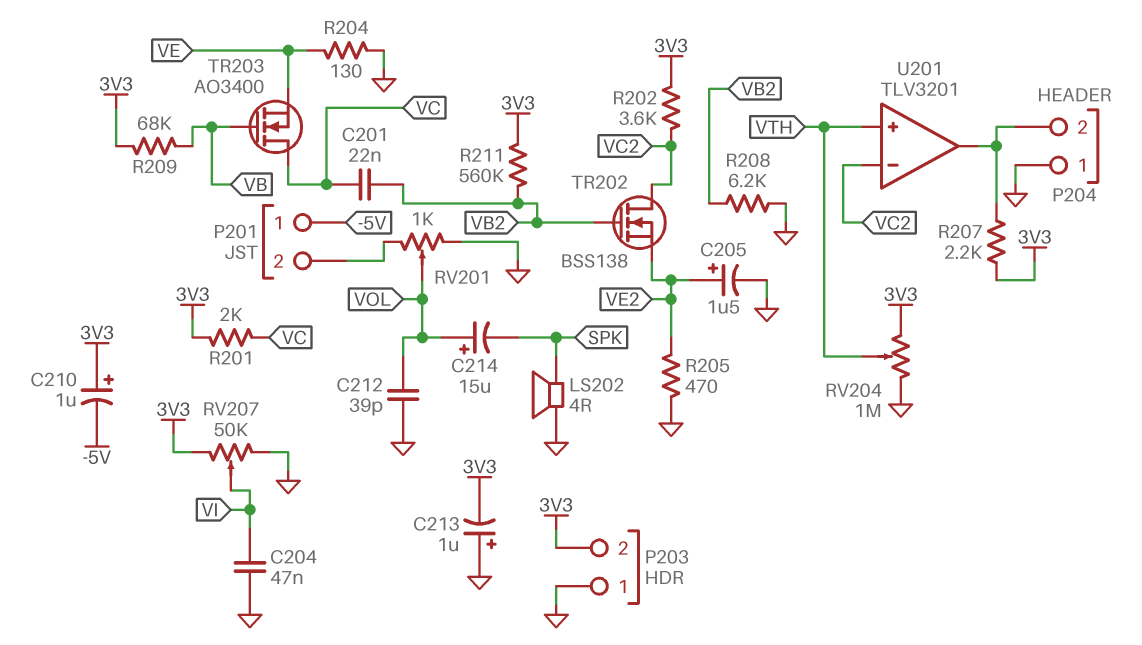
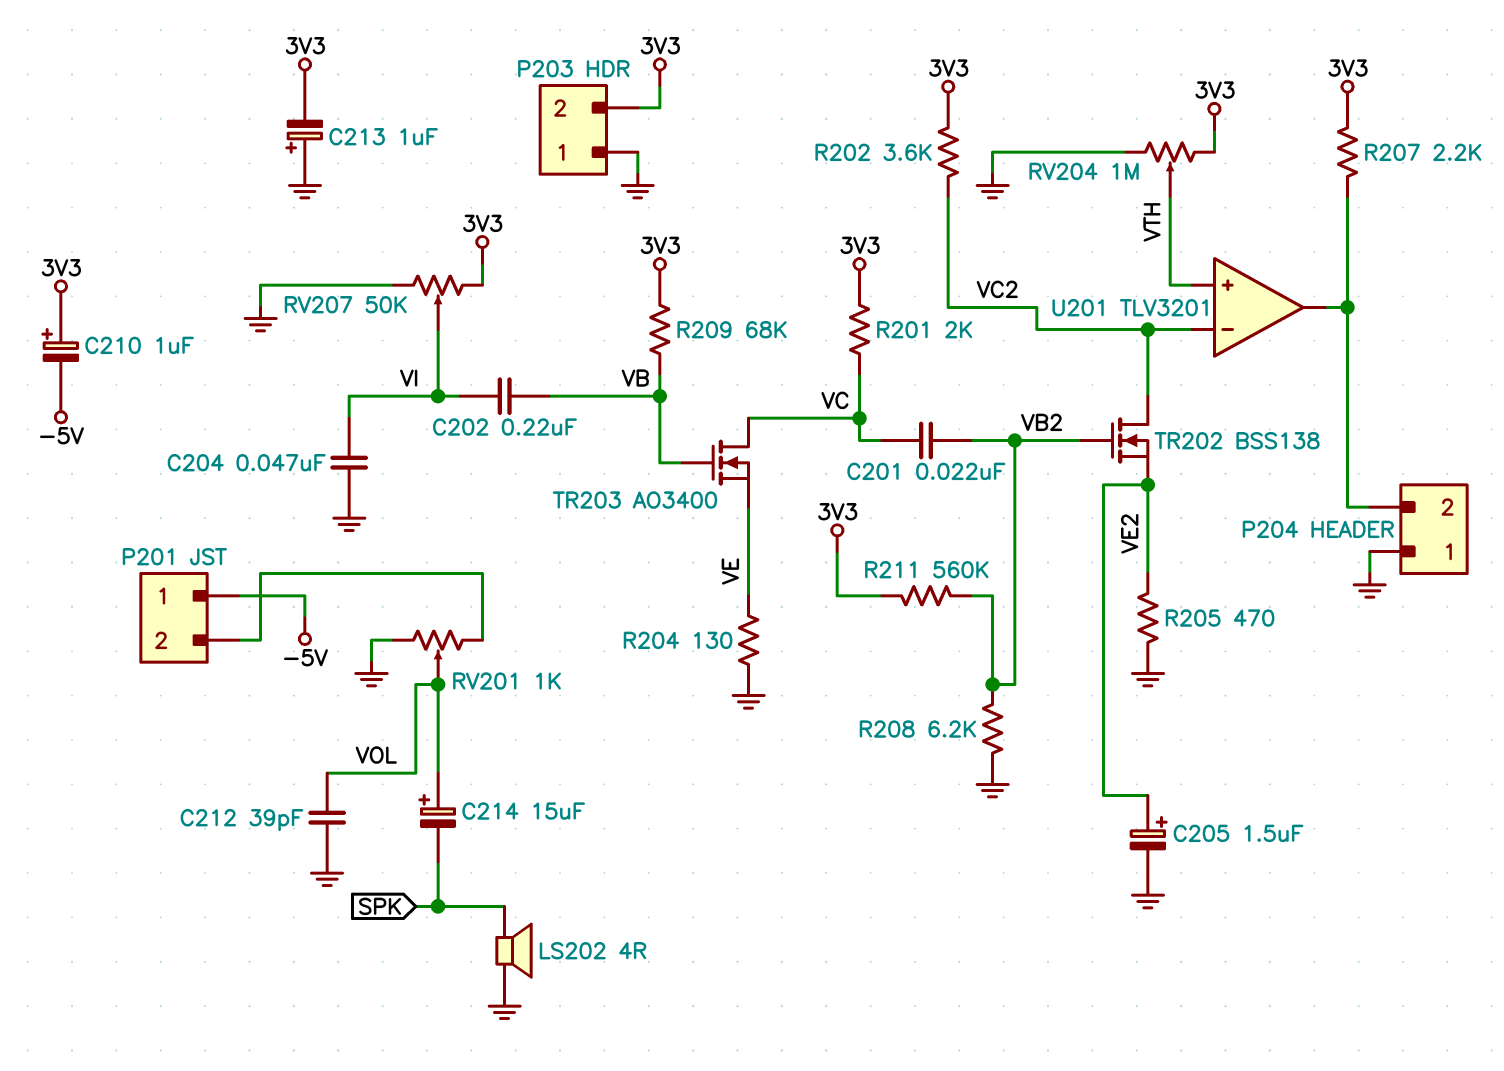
C202: none -> 220nF (VB, VI)

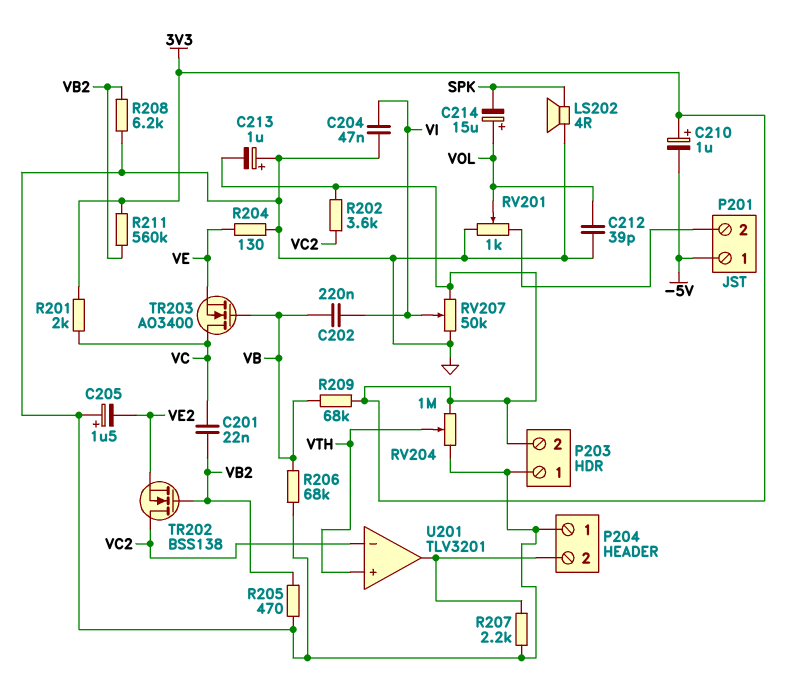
C205: 1.5uF (plus VE2, minus GND) -> 1.5uF (plus GND, minus VE2)
R205: 470 (GND, VE2) -> 470 (GND, VB2)
R206: none -> 68k (GND, VB)
R207: 2.2k (3V3, P204/2) -> 2.2k (GND, P204/2)

